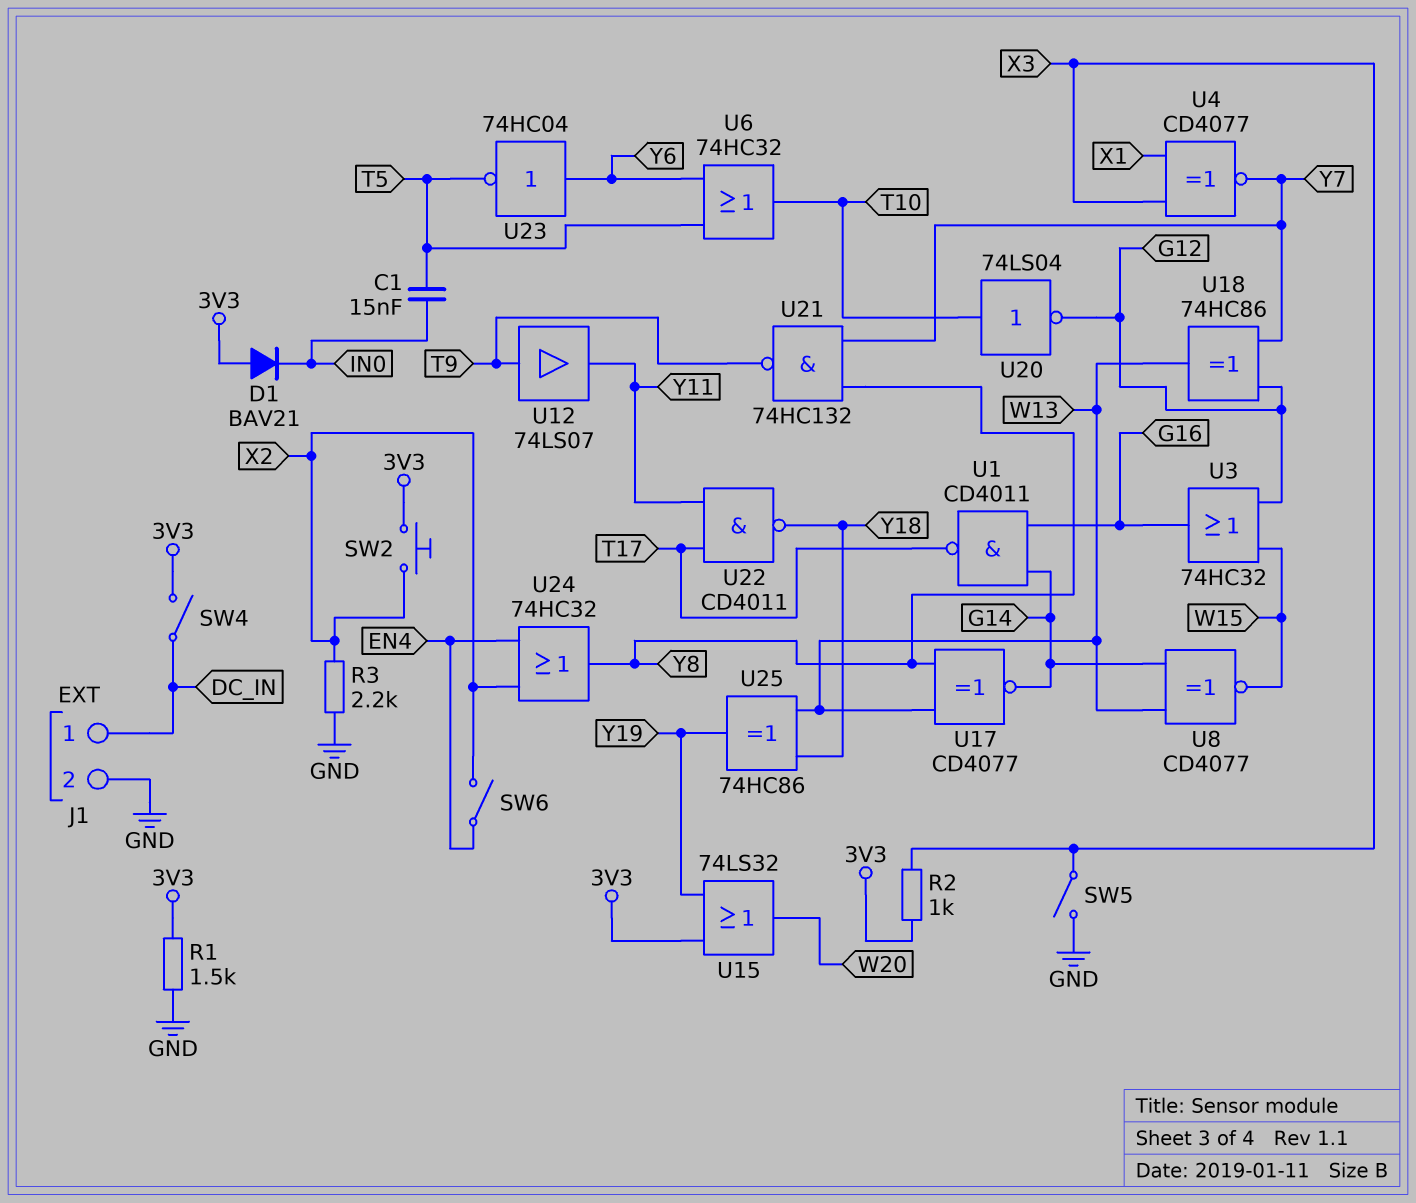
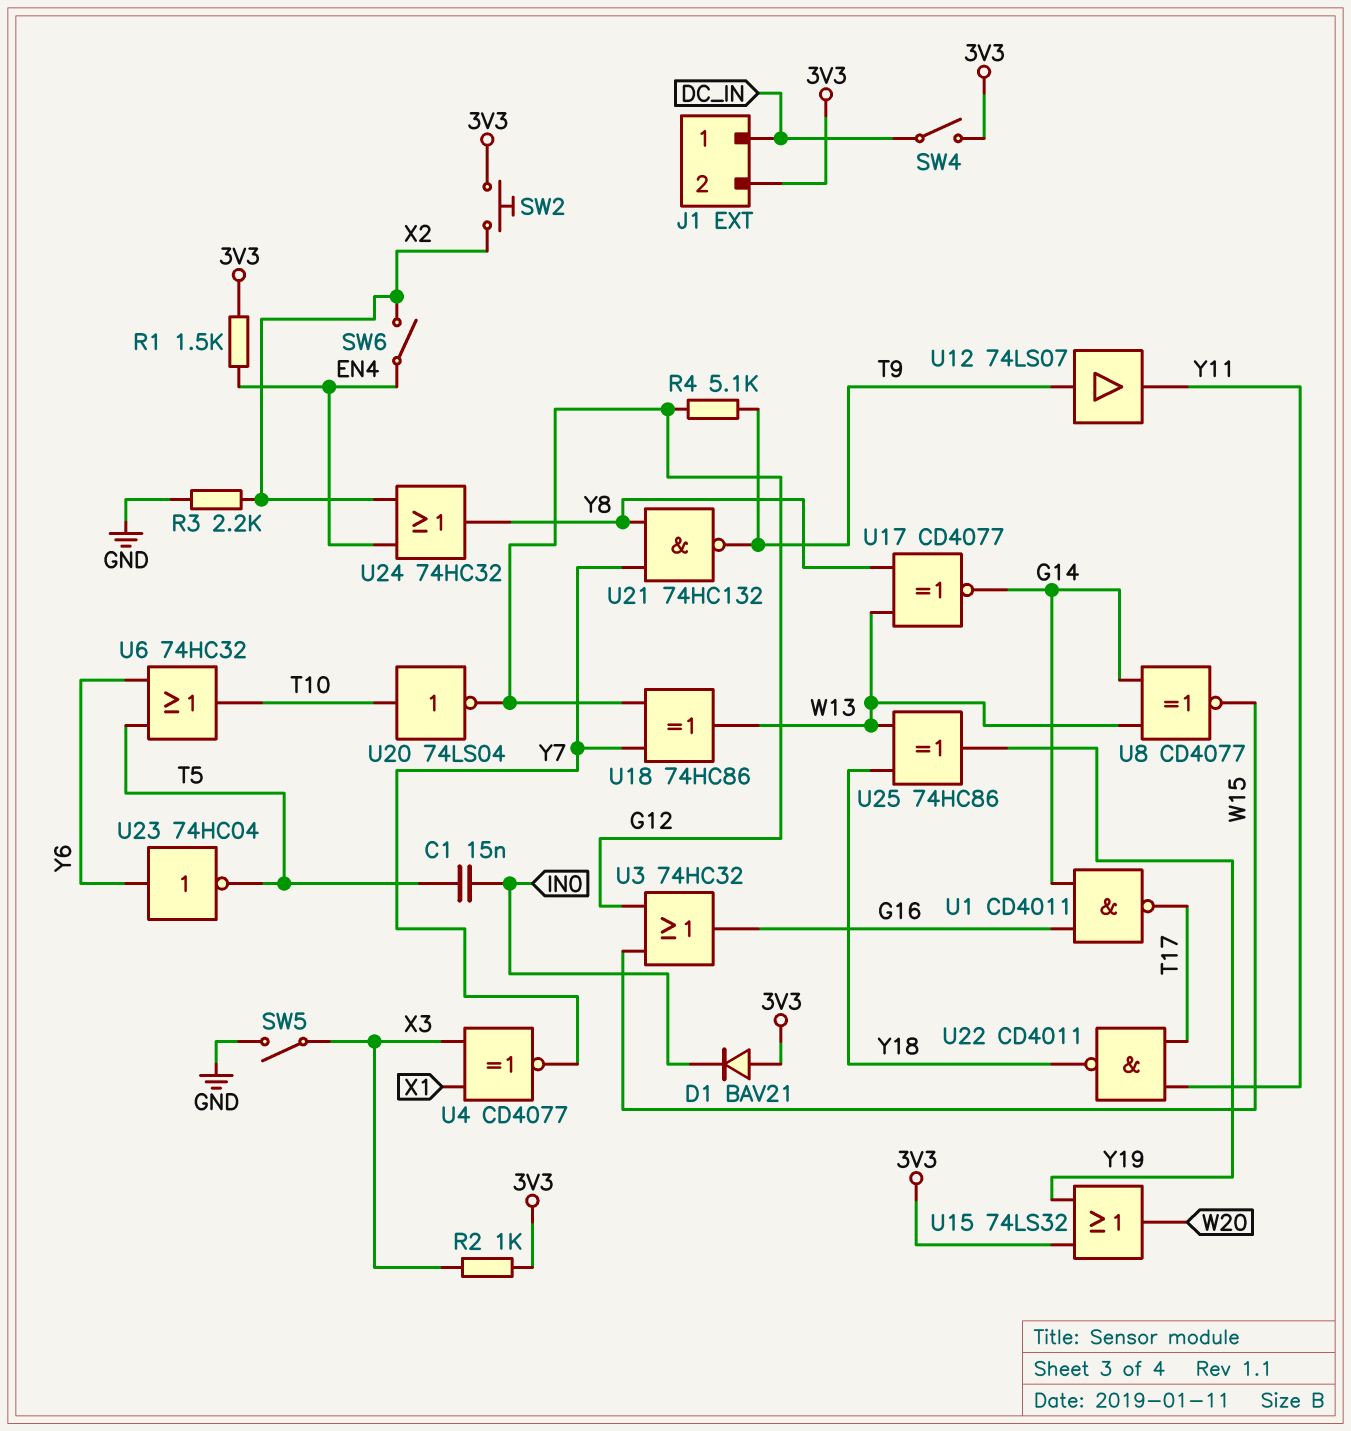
J1 pin 2: GND -> 3V3
R1: 1.5k (3V3, GND) -> 1.5k (3V3, EN4)
R4: none -> 5.1k (G12, T9)

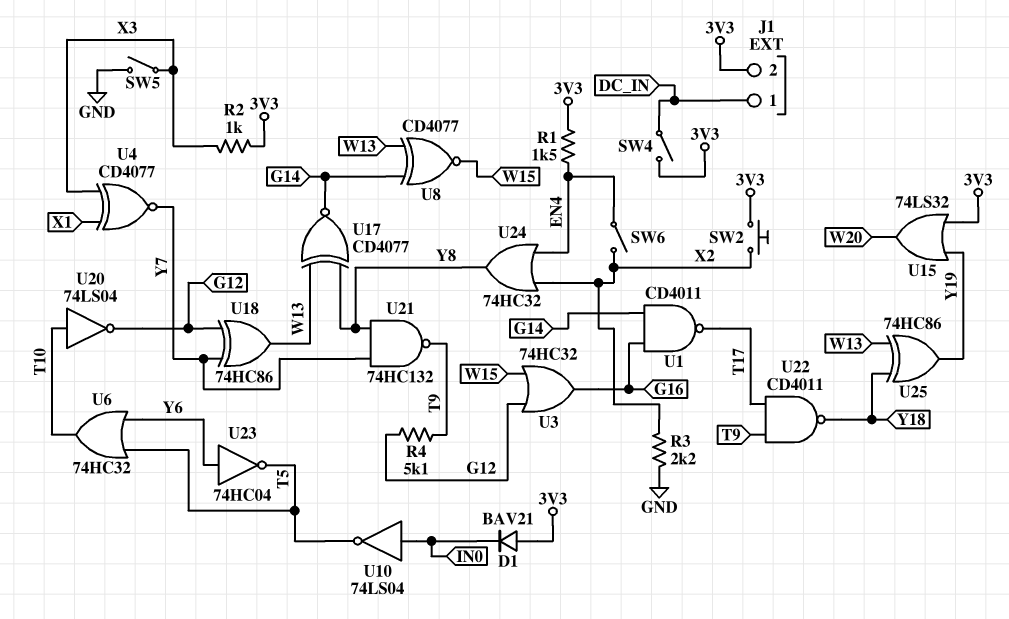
C1: 15nF (IN0, T5) -> none
U10: none -> NOT 74LS04 (in IN0, out T5)
U12: buffer 74LS07 (in T9, out Y11) -> none
U22: NAND CD4011 (in T17, in Y11, out Y18) -> NAND CD4011 (in T9, in T17, out Y18)

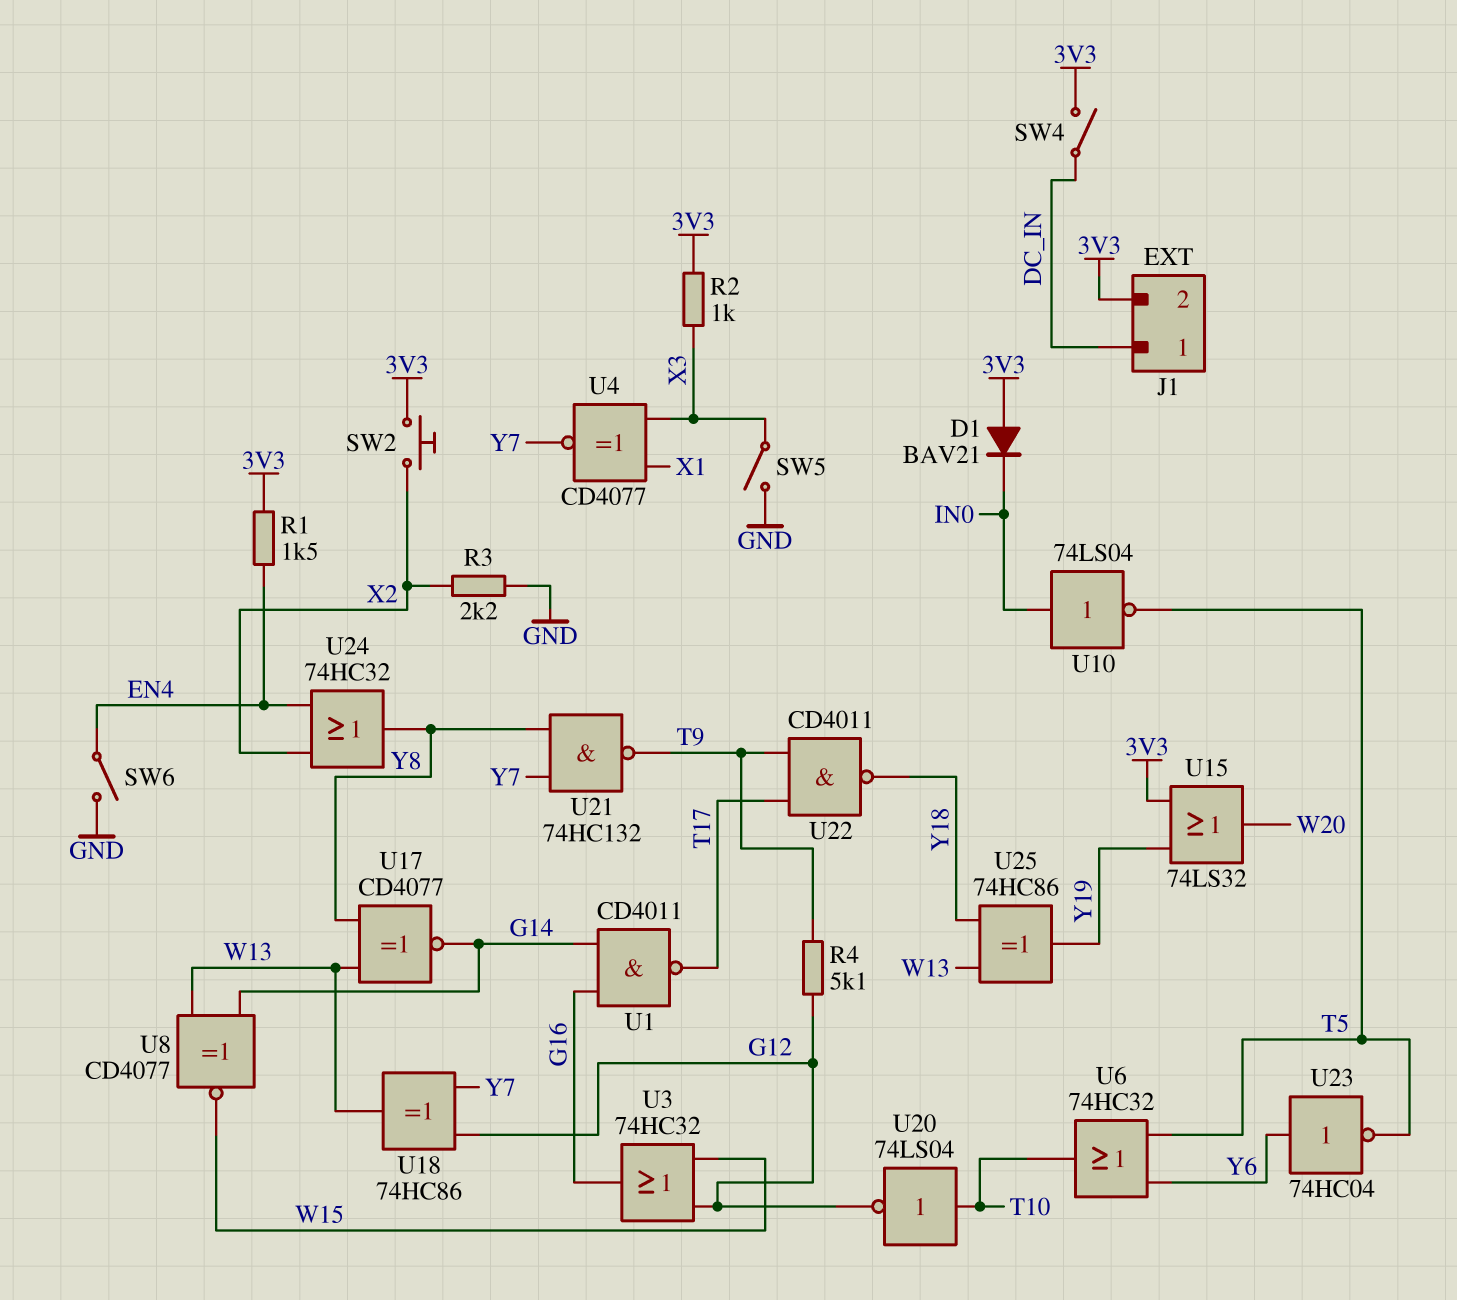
SW6: switch (EN4, X2) -> switch (EN4, GND)

